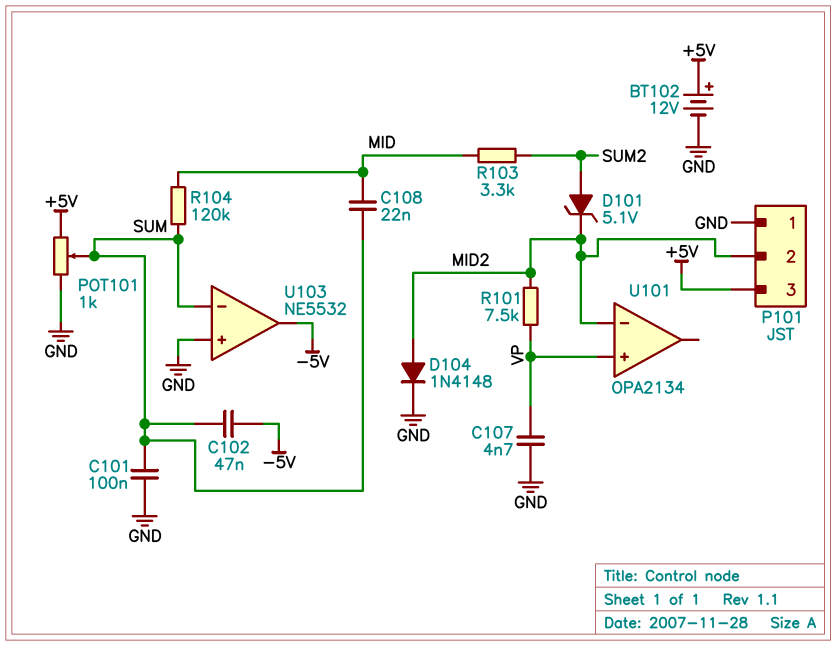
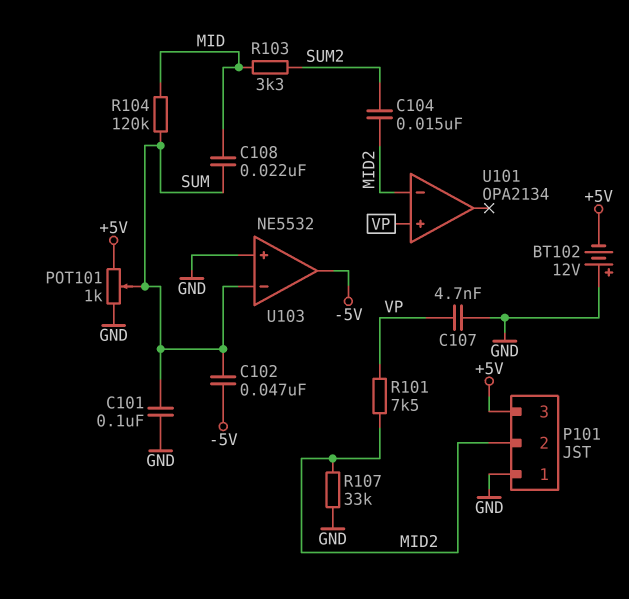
BT102: 12V (plus +5V, minus GND) -> 12V (plus GND, minus +5V)
C104: none -> 15nF (MID2, SUM2)
D101: zener 5.1V (A SUM2, K MID2) -> none
D104: diode 1N4148 (A MID2, K GND) -> none
R107: none -> 33k (GND, MID2)

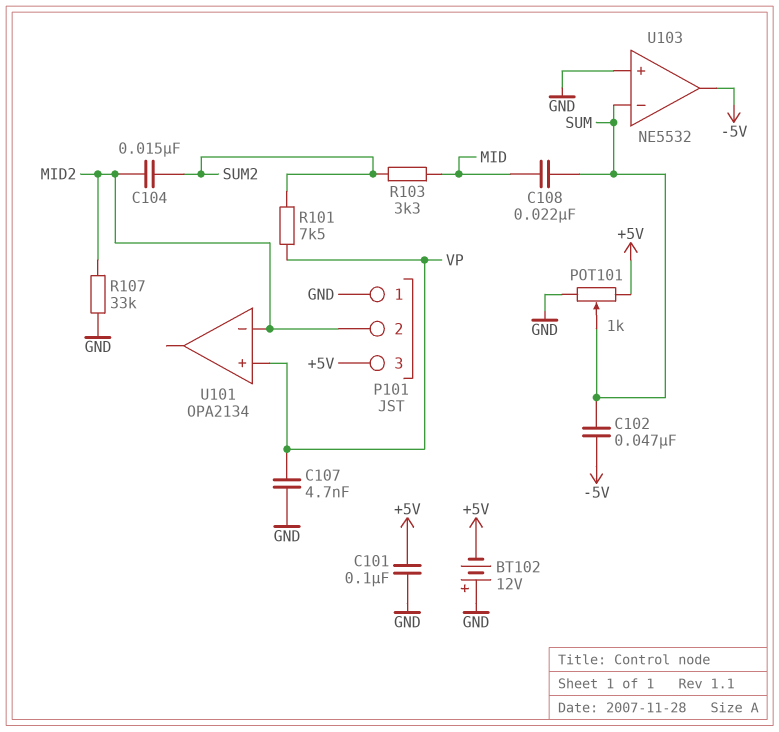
C101: 100nF (GND, SUM) -> 100nF (+5V, GND)
R101: 7.5k (MID2, VP) -> 7.5k (SUM2, VP)
R104: 120k (MID, SUM) -> none

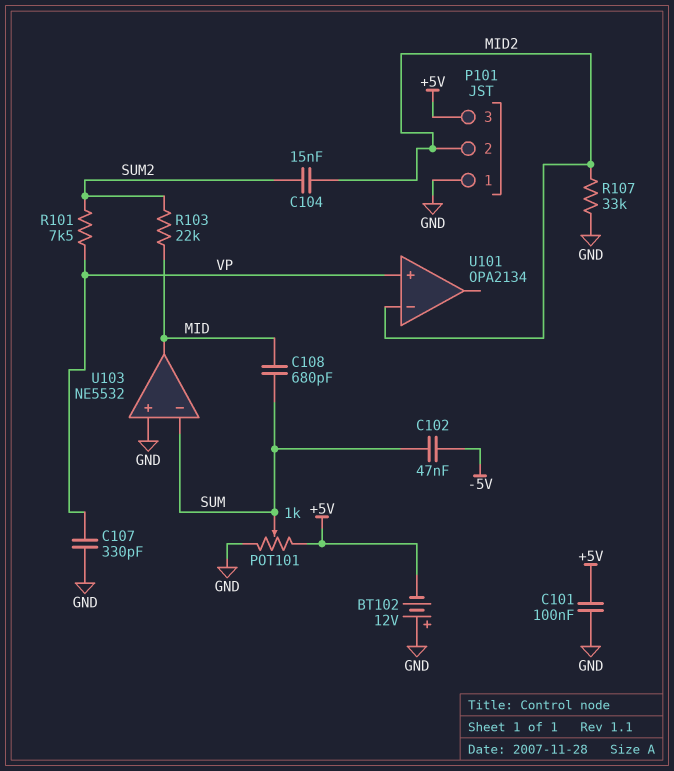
C107: 4.7nF (GND, VP) -> 330pF (GND, VP)
C108: 22nF (MID, SUM) -> 680pF (MID, SUM)
R103: 3.3k (MID, SUM2) -> 22k (MID, SUM2)
U103 pin out: -5V -> MID

